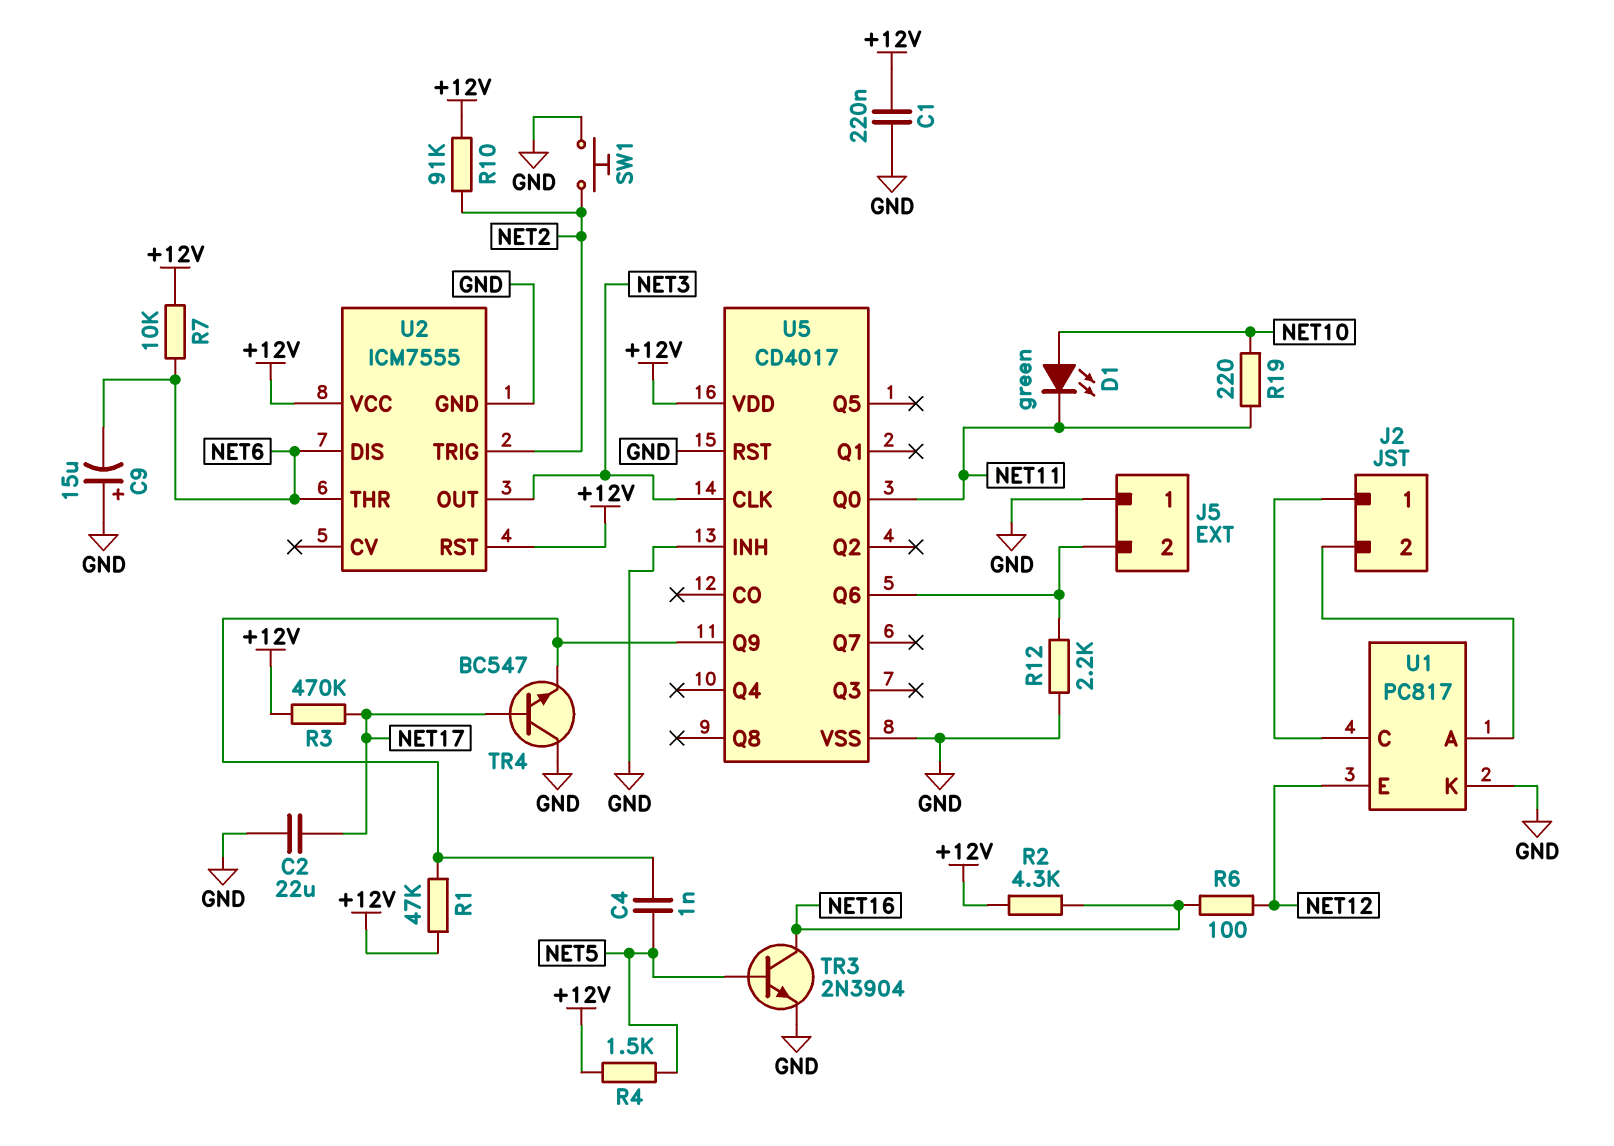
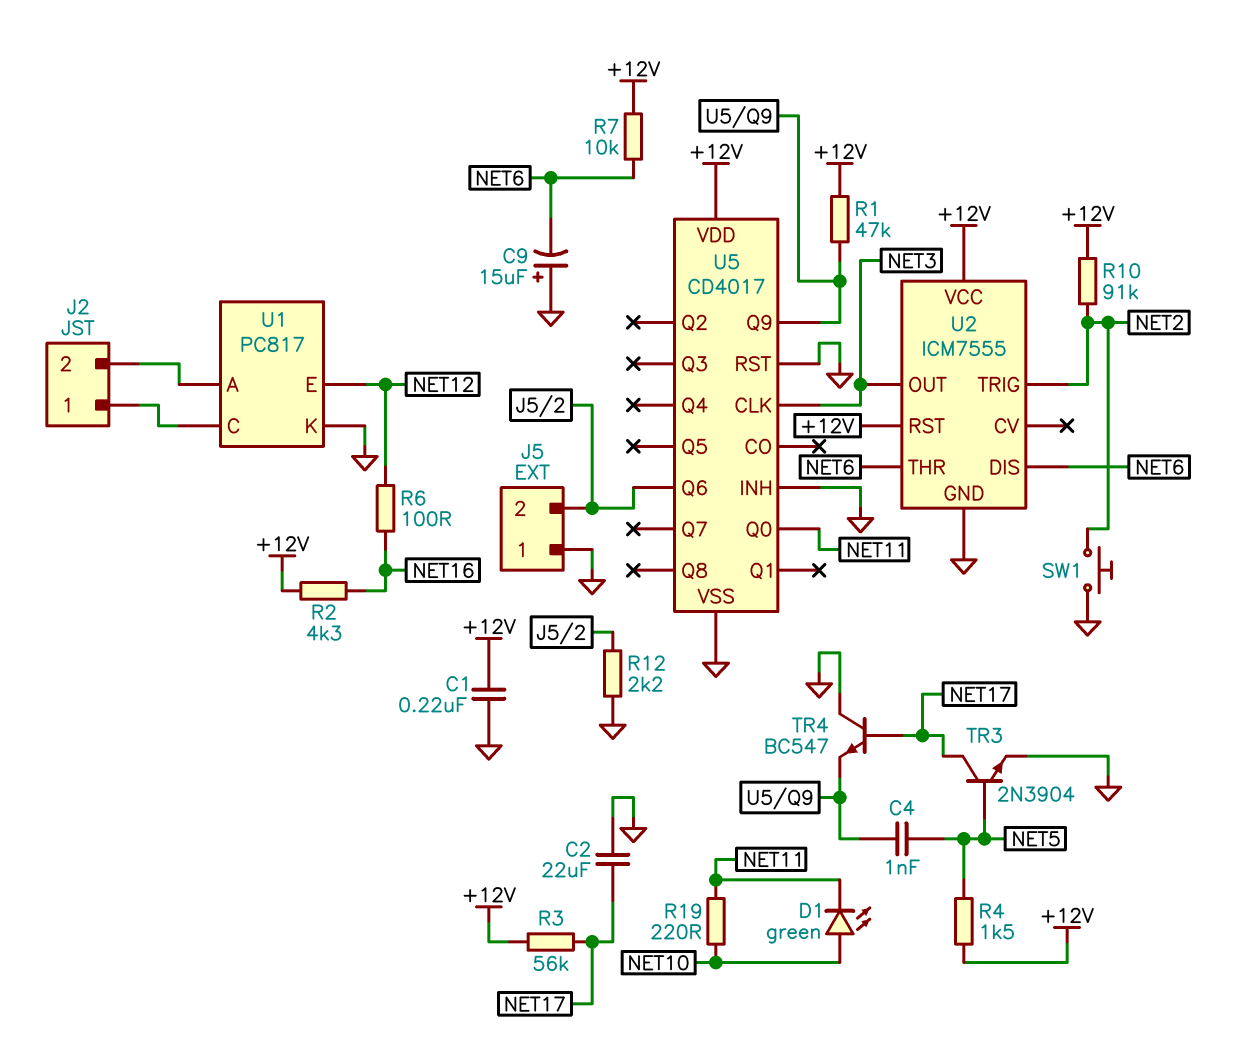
R3: 470k (+12V, NET17) -> 56k (+12V, NET17)
TR3: NPN 2N3904 (B NET5, C NET16, E GND) -> NPN 2N3904 (B NET5, C NET17, E GND)

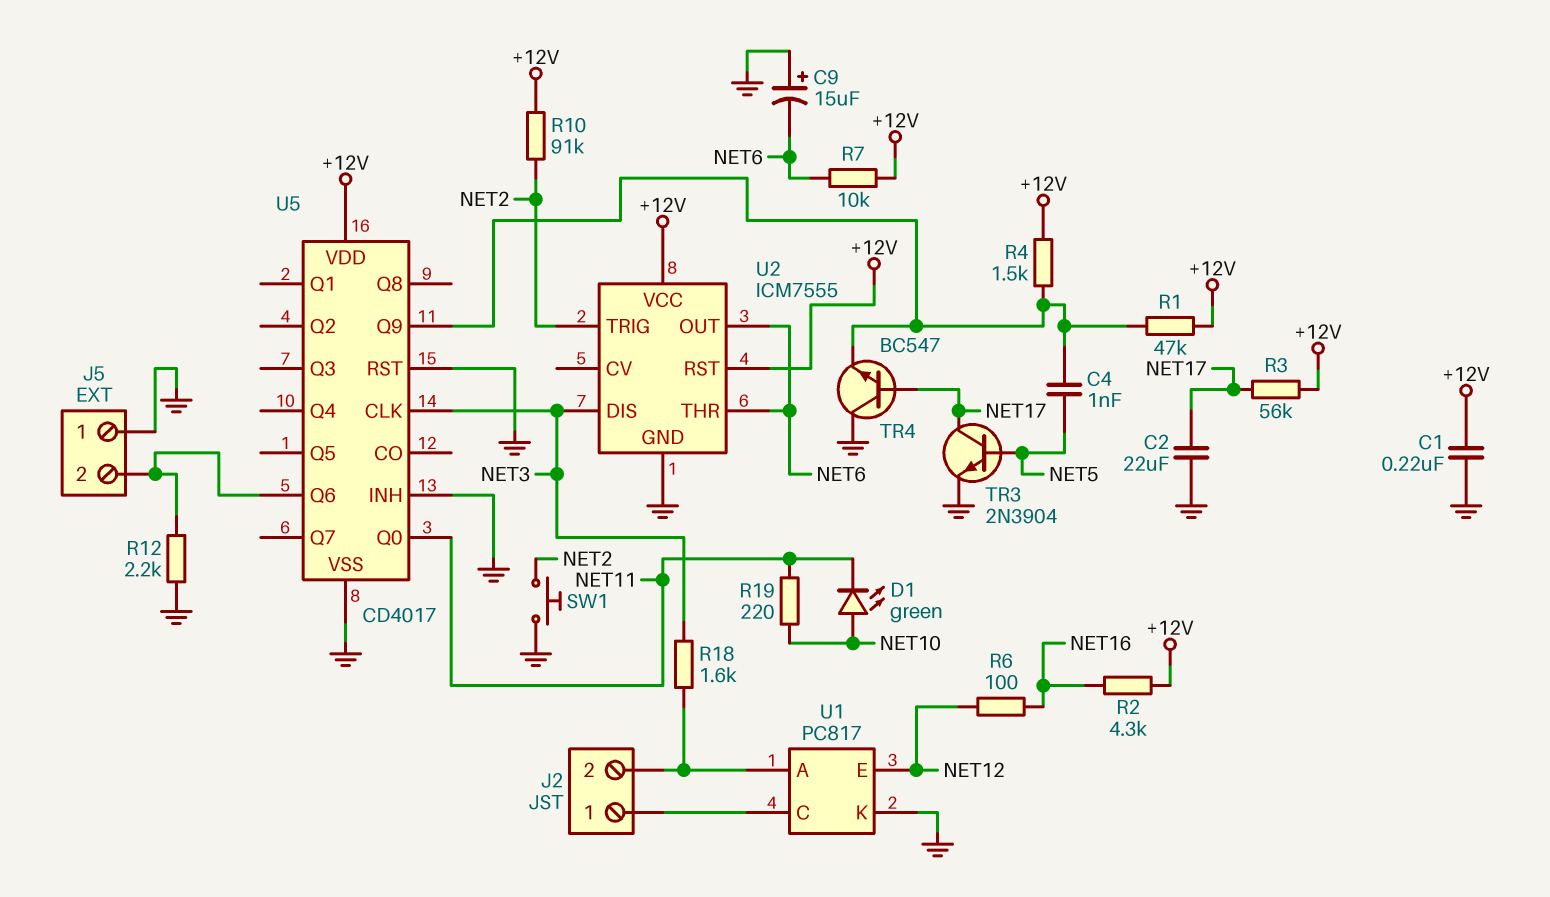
R4: 1.5k (+12V, NET5) -> 1.5k (+12V, U5/Q9)
R18: none -> 1.6k (J2/2, NET3)
U2 pin DIS: NET6 -> NET3
U2 pin OUT: NET3 -> NET6

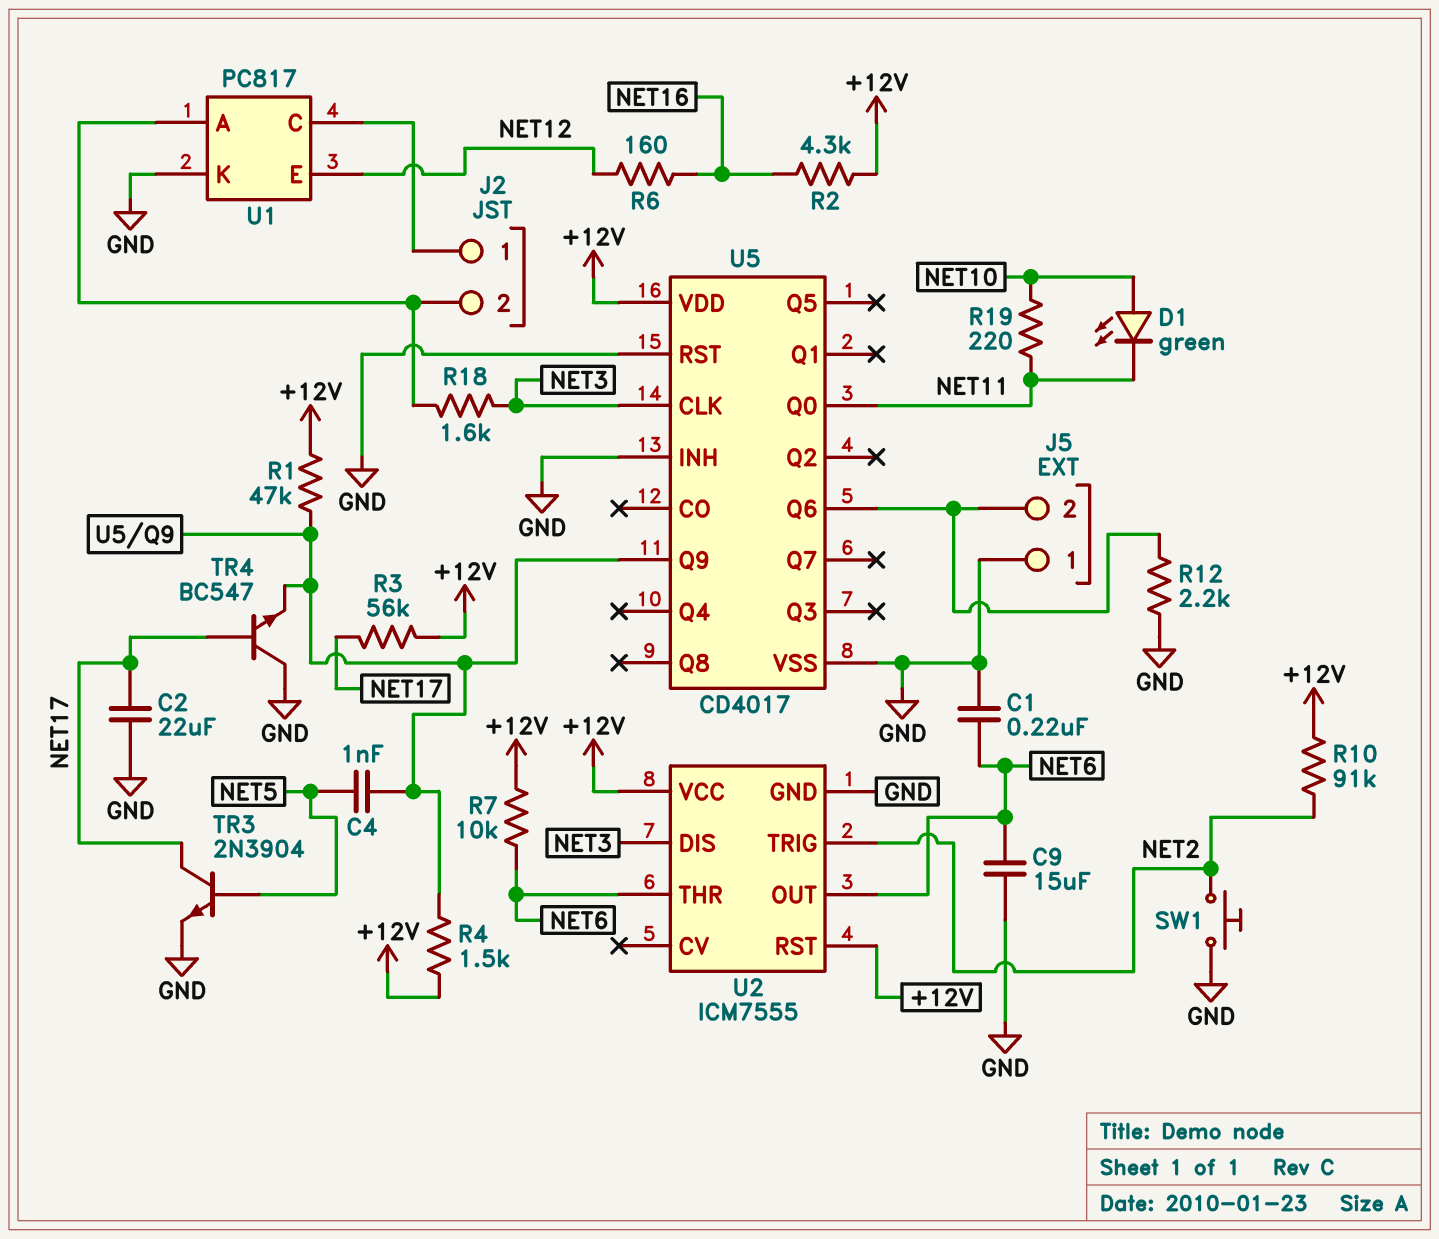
C1: 220nF (+12V, GND) -> 220nF (GND, NET6)
C9: 15uF (plus GND, minus NET6) -> 15uF (GND, NET6)
R6: 100 (NET12, NET16) -> 160 (NET12, NET16)

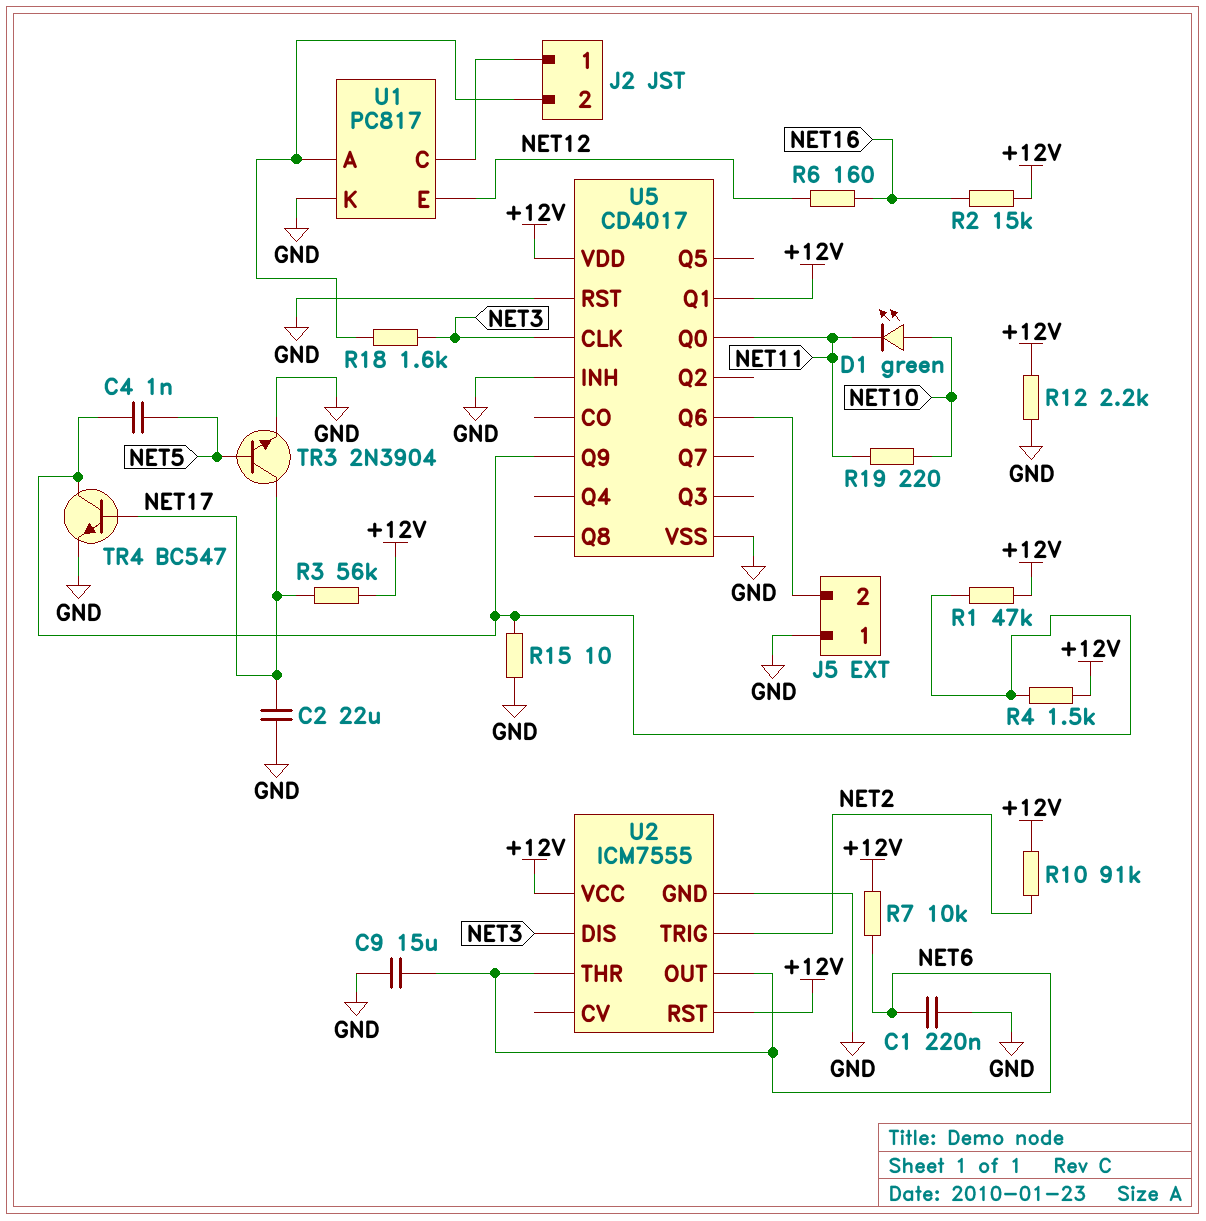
R2: 4.3k (+12V, NET16) -> 15k (+12V, NET16)
R12: 2.2k (GND, J5/2) -> 2.2k (+12V, GND)
R15: none -> 10 (GND, U5/Q9)
SW1: button (GND, NET2) -> none
TR4: NPN BC547 (B NET17, C GND, E U5/Q9) -> NPN BC547 (B NET17, C U5/Q9, E GND)
U5 pin Q1: none -> +12V

